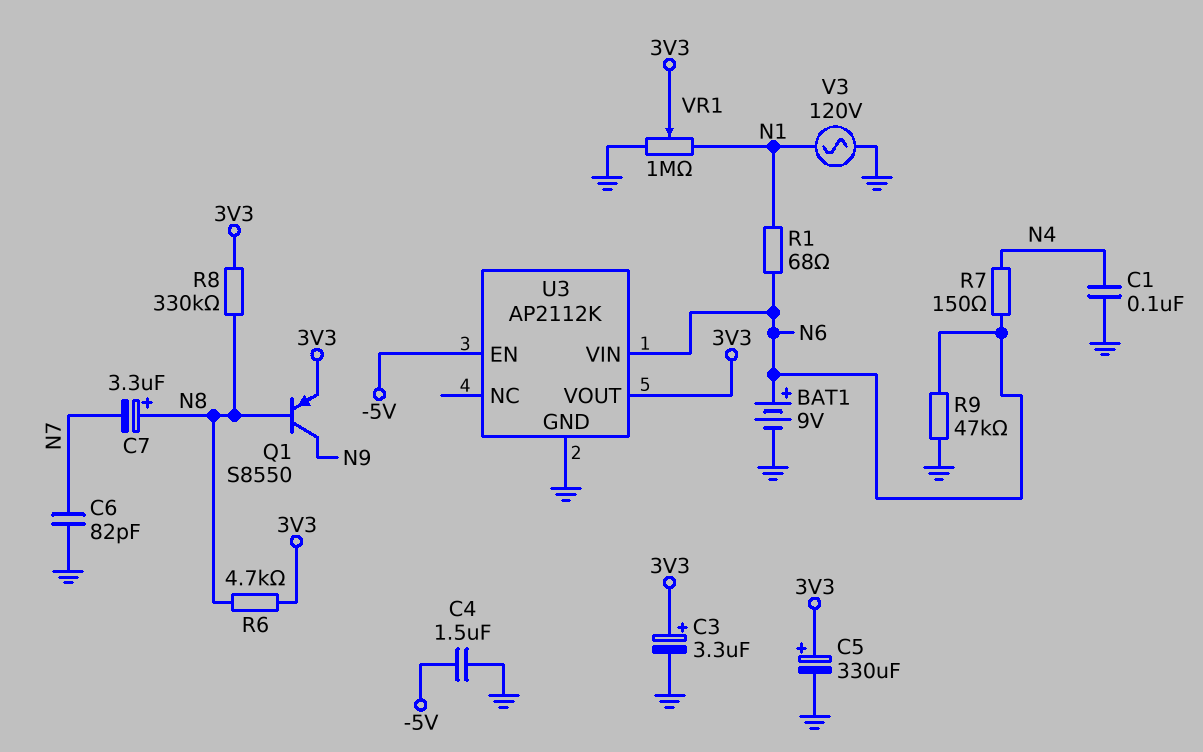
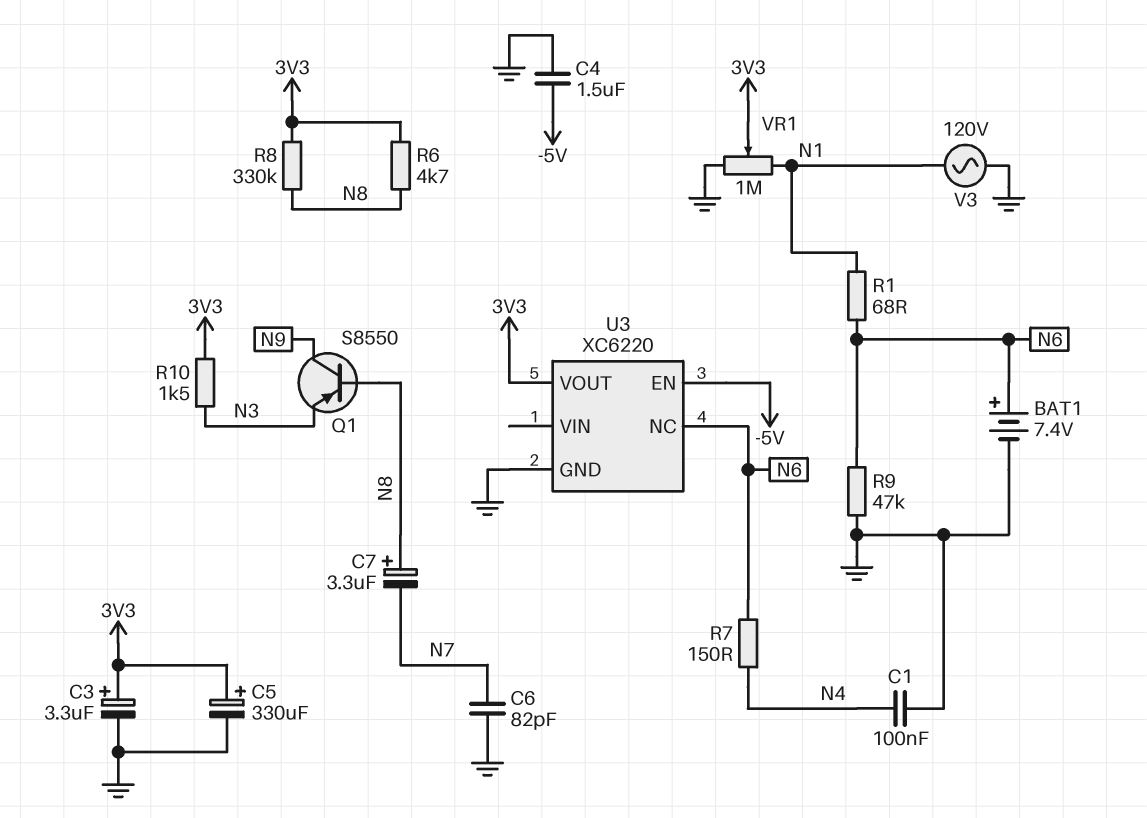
BAT1: 9V (plus N6, minus GND) -> 7.4V (plus N6, minus GND)
Q1: PNP S8550 (B N8, C N9, E 3V3) -> PNP S8550 (B N8, C N9, E N3)
R10: none -> 1.5k (3V3, N3)
U3: AP2112K -> XC6220
U3 pin NC: none -> N6
U3 pin VIN: N6 -> none

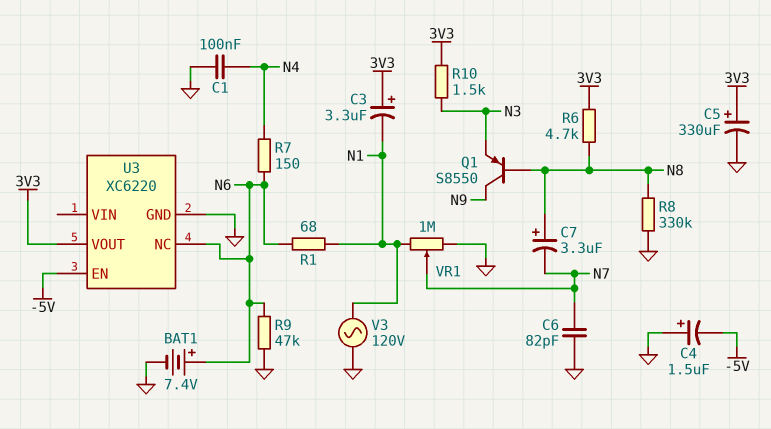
C3: 3.3uF (plus 3V3, minus GND) -> 3.3uF (plus 3V3, minus N1)
C4: 1.5uF (-5V, GND) -> 1.5uF (plus GND, minus -5V)
R8: 330k (3V3, N8) -> 330k (GND, N8)
VR1: 1M (GND, N1, wiper 3V3) -> 1M (GND, N1, wiper N7)

